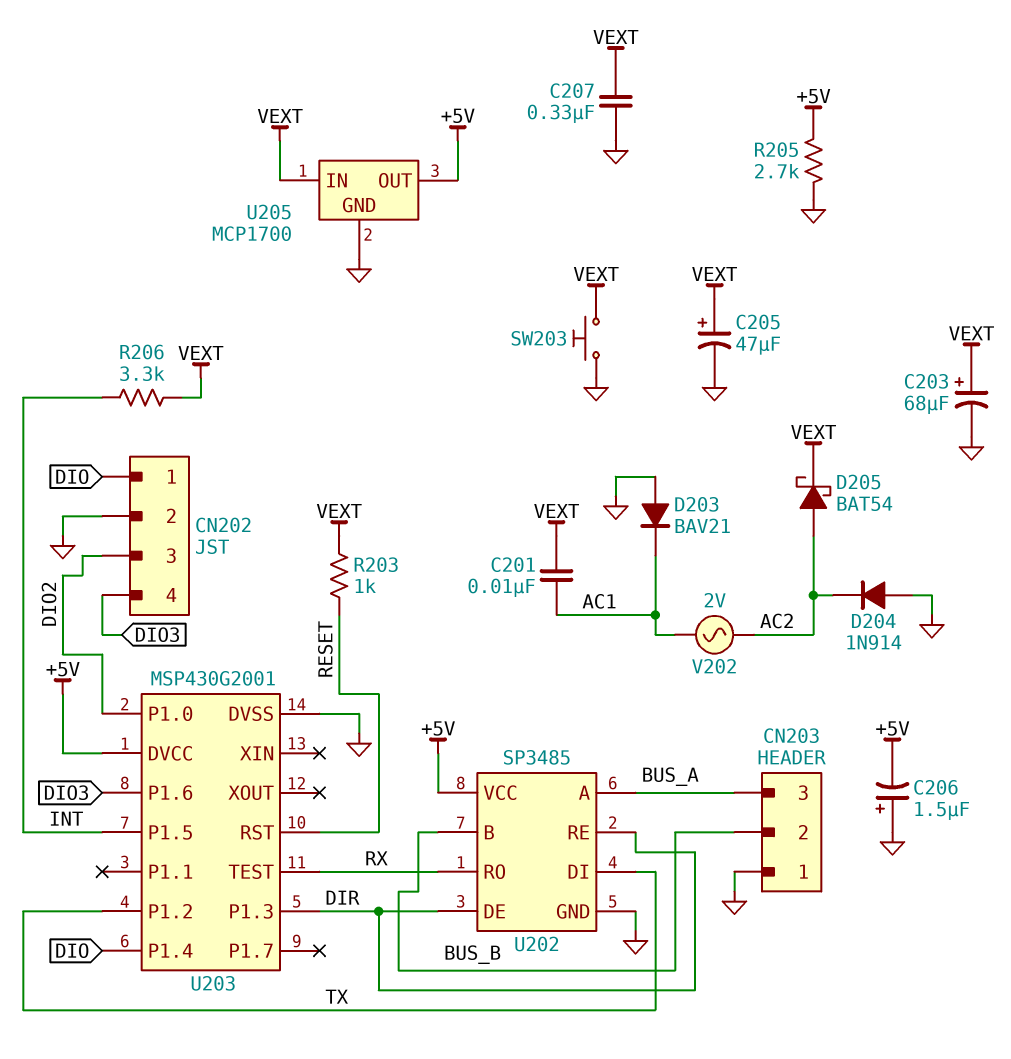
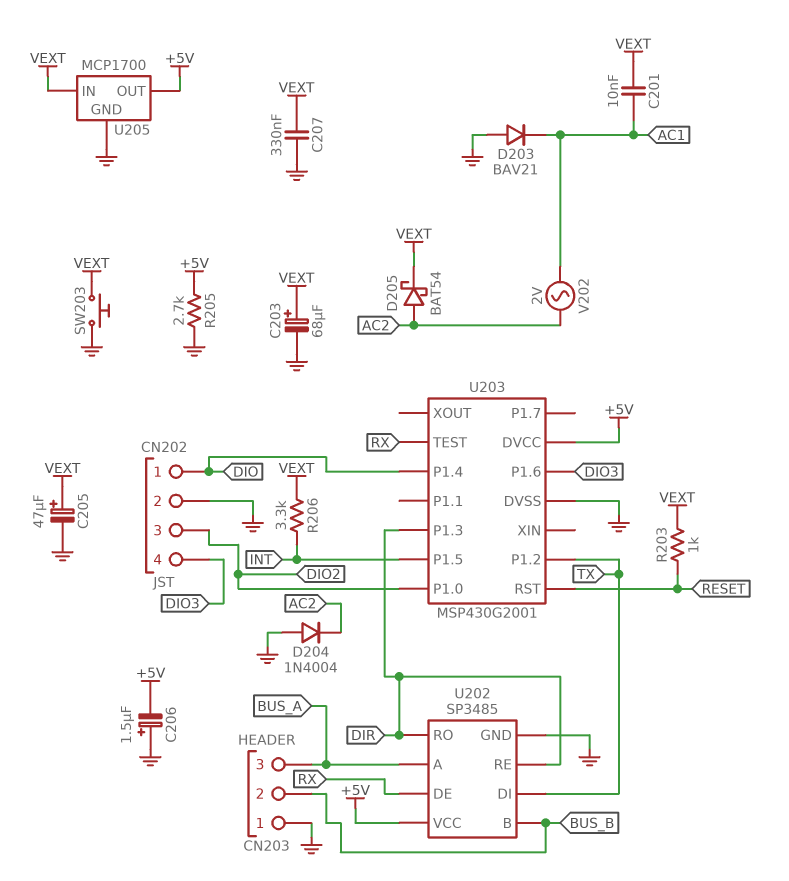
D204: diode 1N914 (A GND, K AC2) -> diode 1N4004 (A GND, K AC2)
U202 pin DE: DIR -> RX
U202 pin RO: RX -> DIR

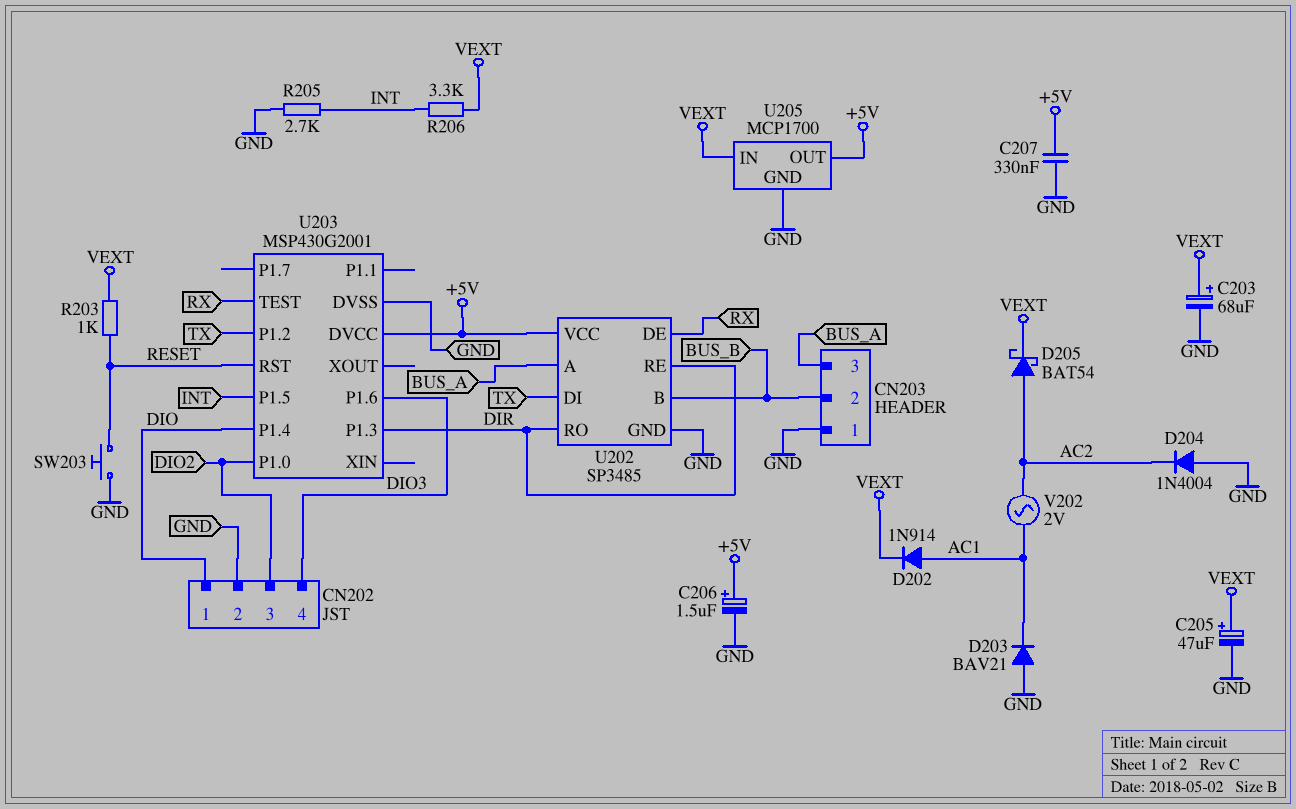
C201: 10nF (AC1, VEXT) -> none
C206: 1.5uF (plus GND, minus +5V) -> 1.5uF (plus +5V, minus GND)
C207: 330nF (GND, VEXT) -> 330nF (+5V, GND)
D202: none -> diode 1N914 (A AC1, K VEXT)
R205: 2.7k (+5V, GND) -> 2.7k (GND, INT)
SW203: button (GND, VEXT) -> button (GND, RESET)

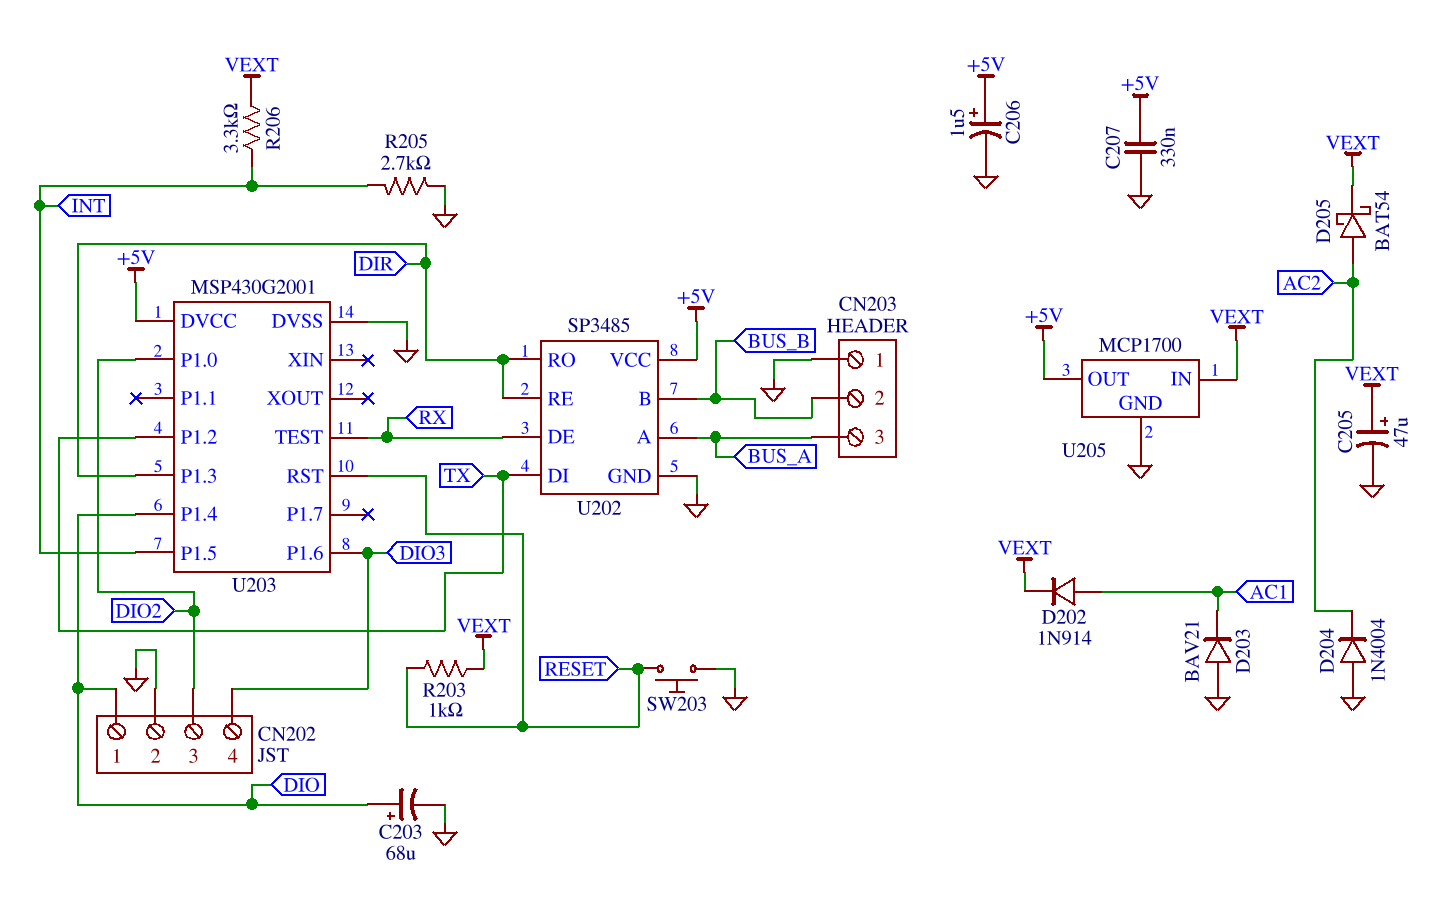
C203: 68uF (plus VEXT, minus GND) -> 68uF (plus DIO, minus GND)
V202: AC 2V (AC1, AC2) -> none

